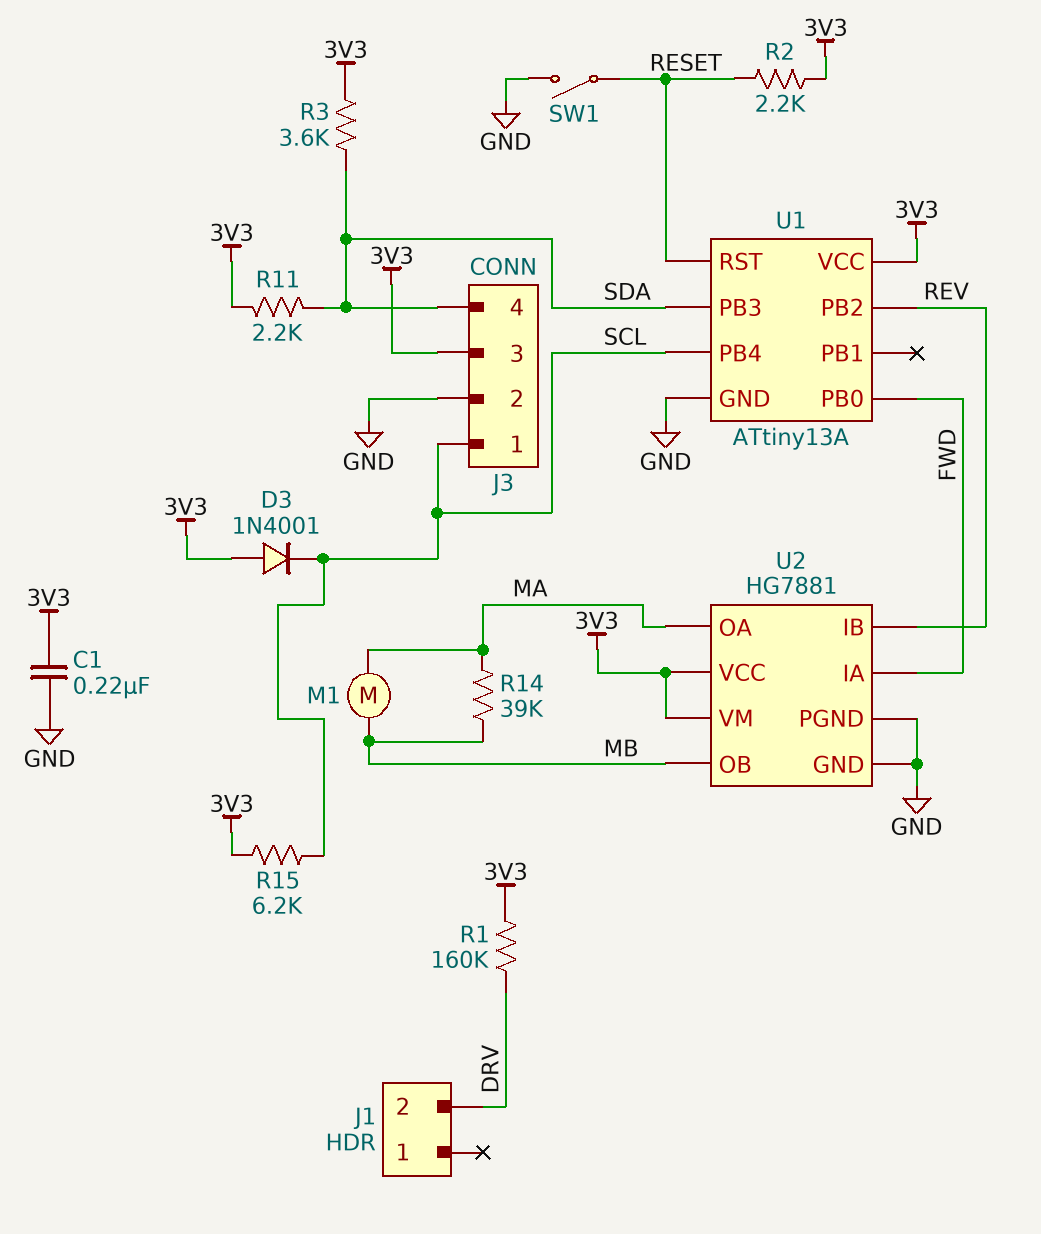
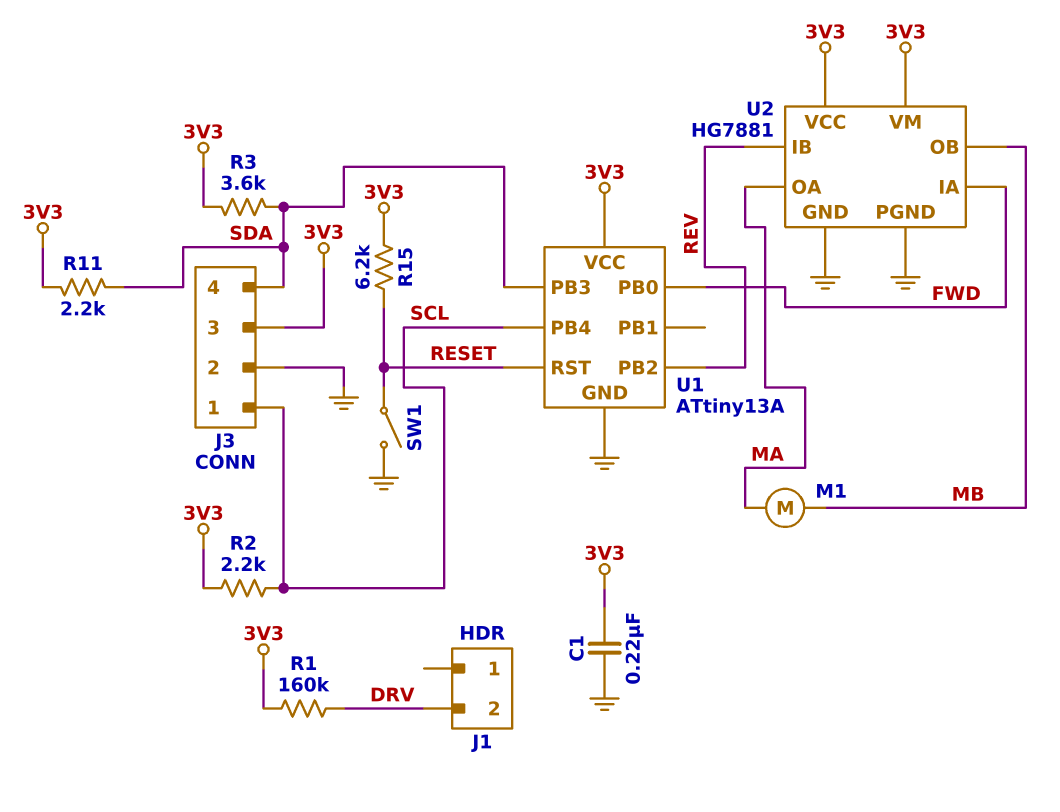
D3: diode 1N4001 (A 3V3, K SCL) -> none
R2: 2.2k (3V3, RESET) -> 2.2k (3V3, SCL)
R14: 39k (MA, MB) -> none
R15: 6.2k (3V3, SCL) -> 6.2k (3V3, RESET)

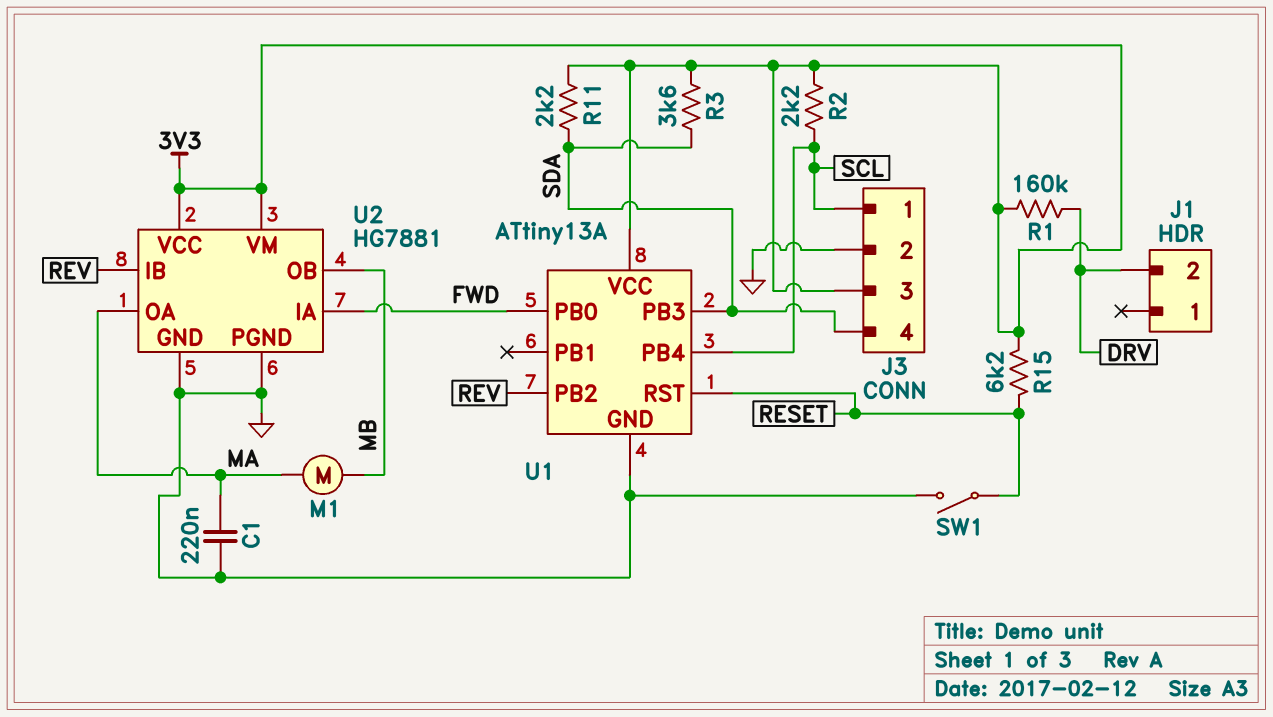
C1: 220nF (3V3, GND) -> 220nF (GND, MA)

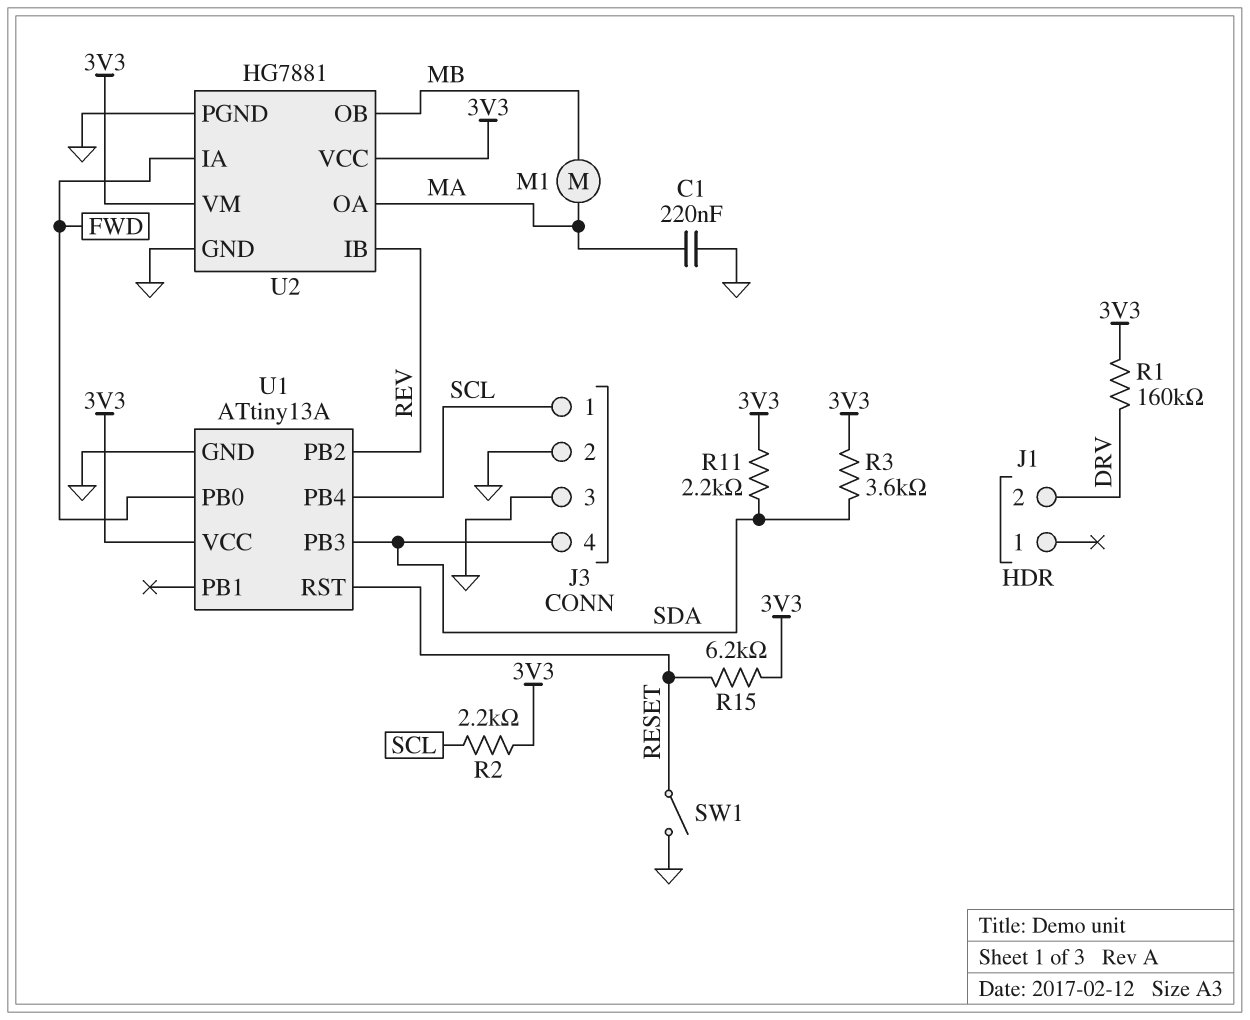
J3 pin 3: 3V3 -> GND

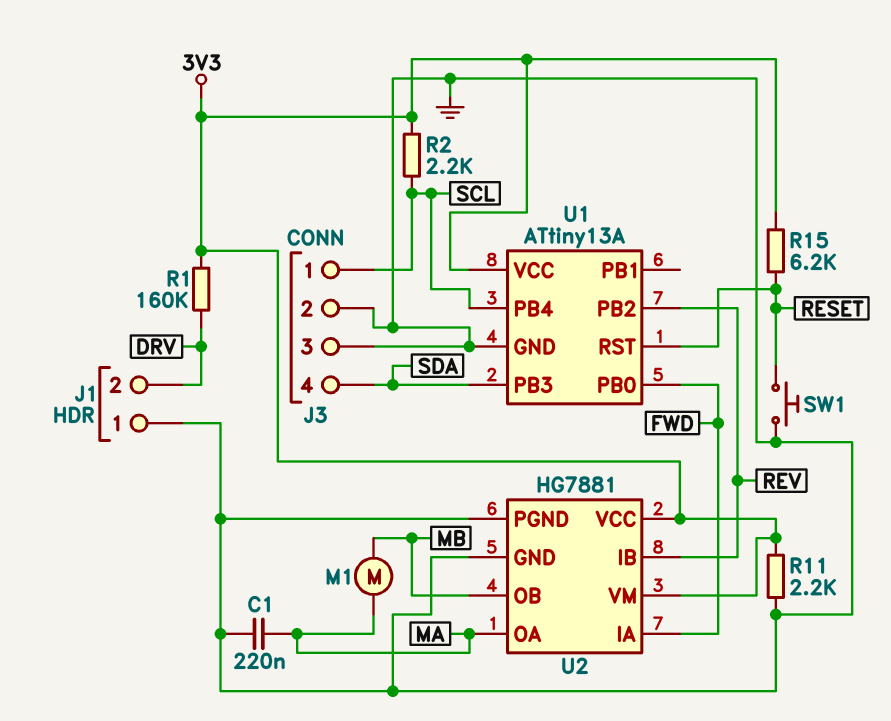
J1 pin 1: none -> GND
R3: 3.6k (3V3, SDA) -> none
R11: 2.2k (3V3, SDA) -> 2.2k (3V3, GND)
SW1: switch (GND, RESET) -> button (GND, RESET)

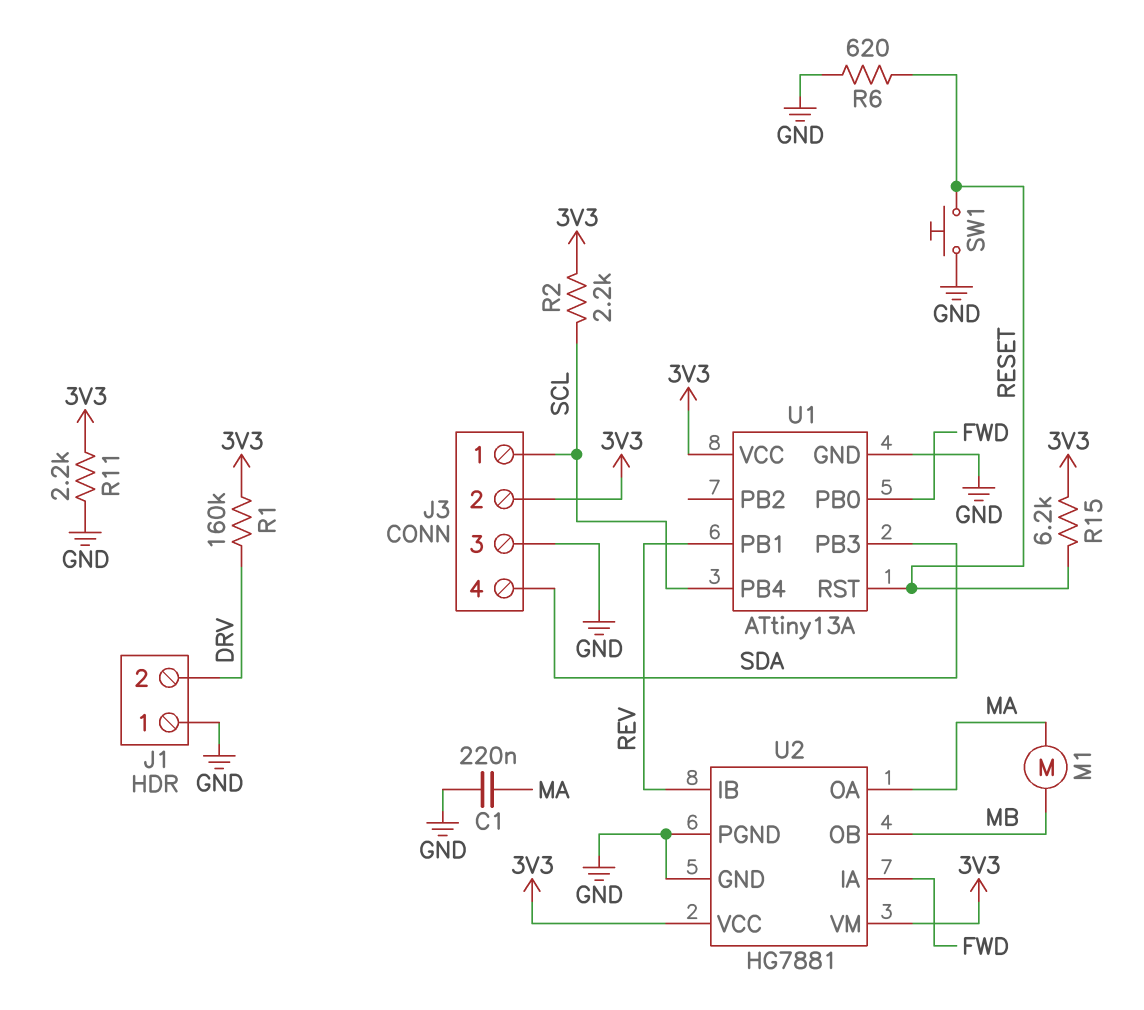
J3 pin 2: GND -> 3V3
R6: none -> 620 (GND, RESET)
U1 pin PB1: none -> REV
U1 pin PB2: REV -> none

